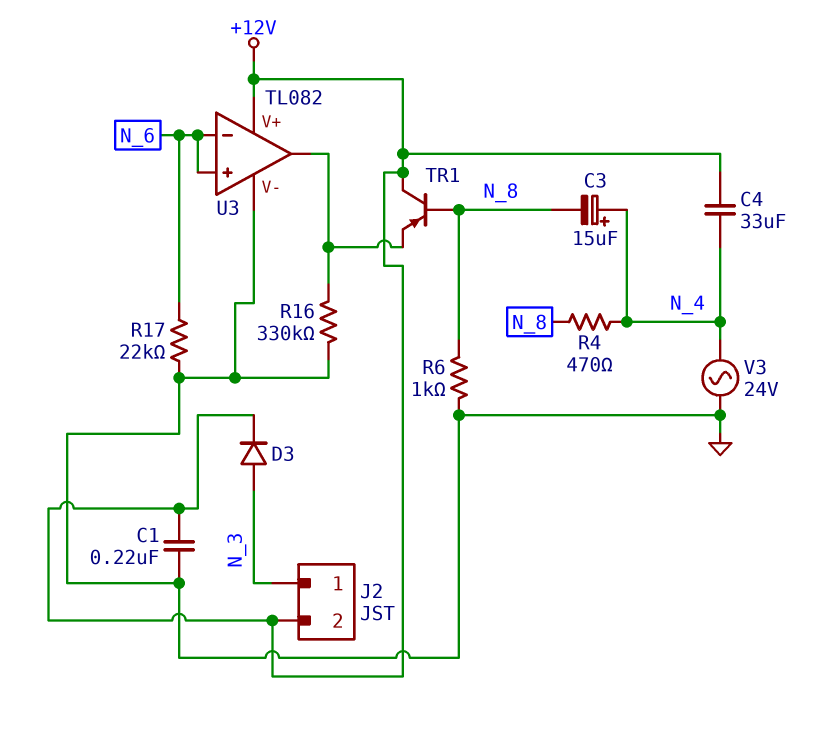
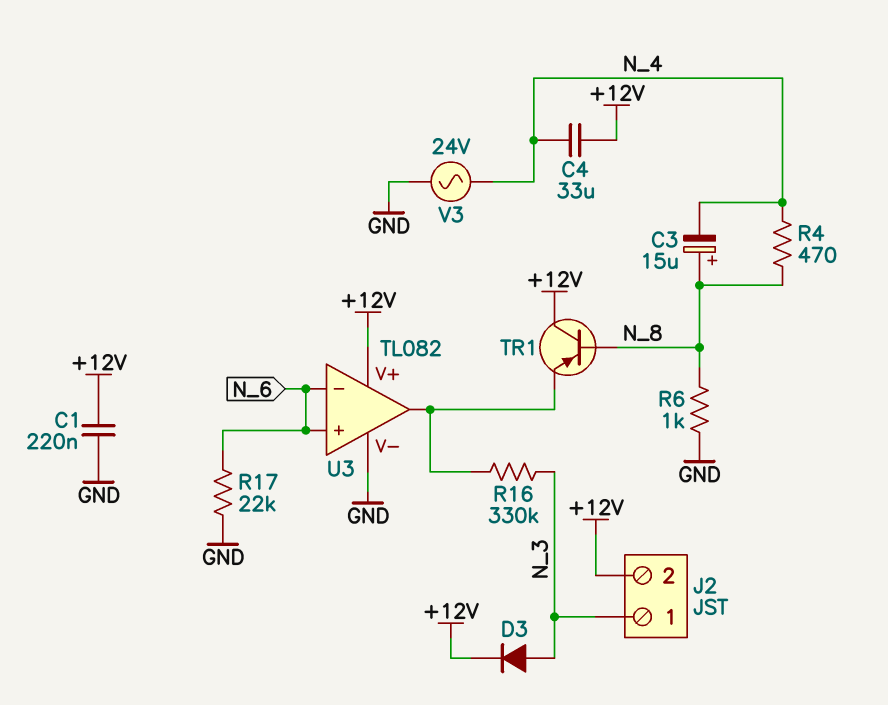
C3: 15uF (plus N_4, minus N_8) -> 15uF (plus N_8, minus N_4)
R16: 330k (GND, U3/out) -> 330k (N_3, U3/out)

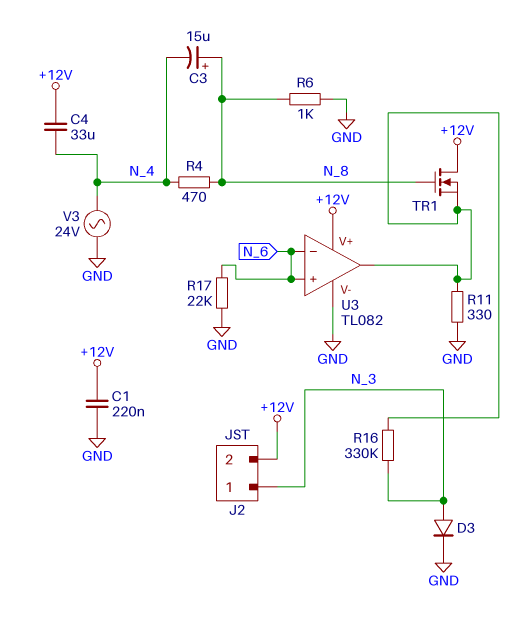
D3: diode (A N_3, K +12V) -> diode (A N_3, K GND)
R11: none -> 330 (GND, U3/out)
TR1: PNP (B N_8, C +12V, E U3/out) -> NMOS (G N_8, D +12V, S U3/out)

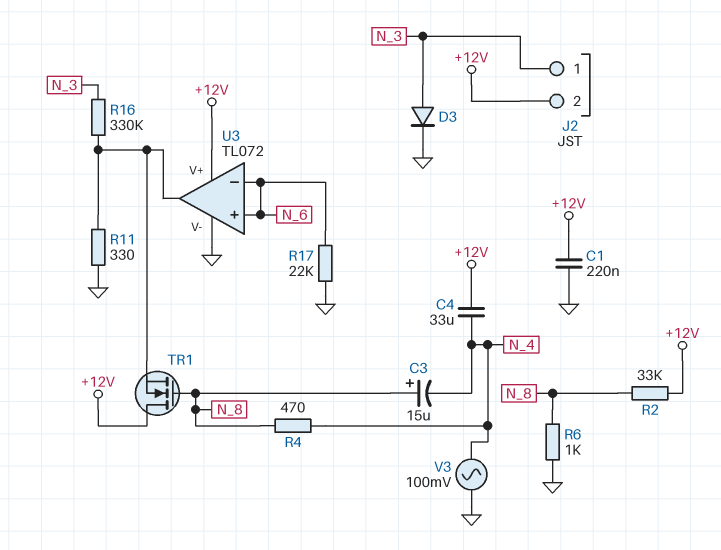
R2: none -> 33k (+12V, N_8)
U3: TL082 -> TL072
V3: AC 24V (GND, N_4) -> AC 100mV (GND, N_4)

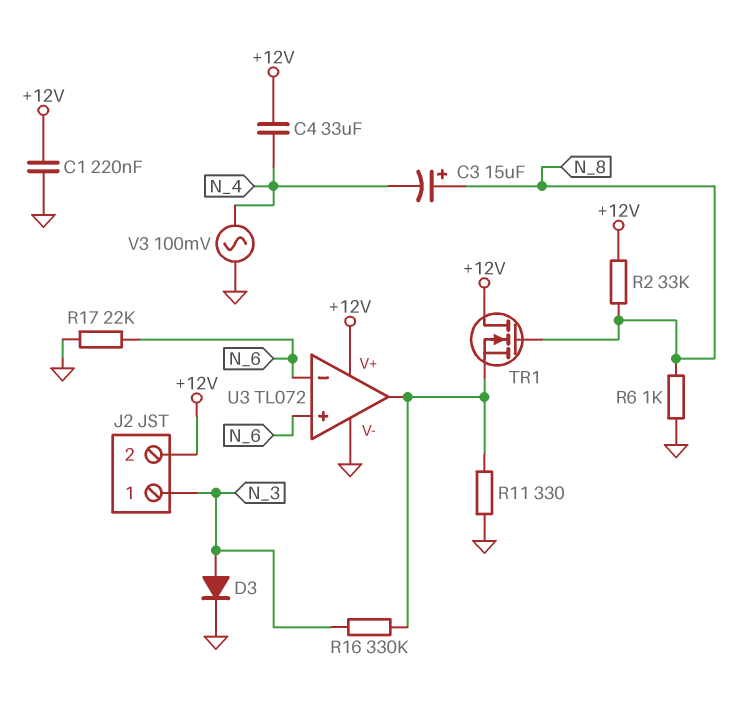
R4: 470 (N_4, N_8) -> none

